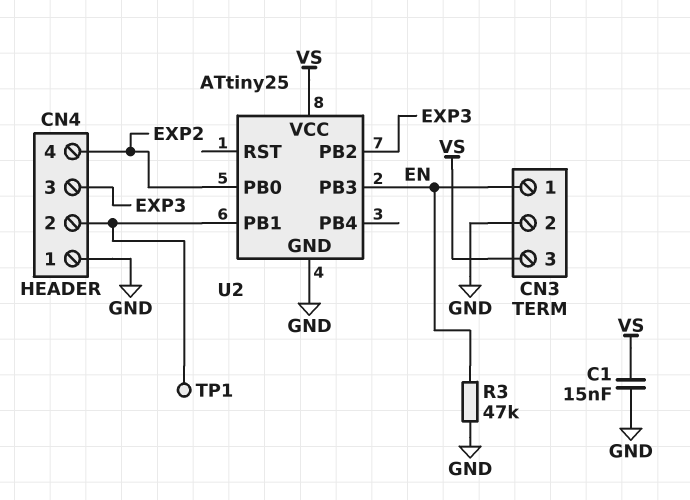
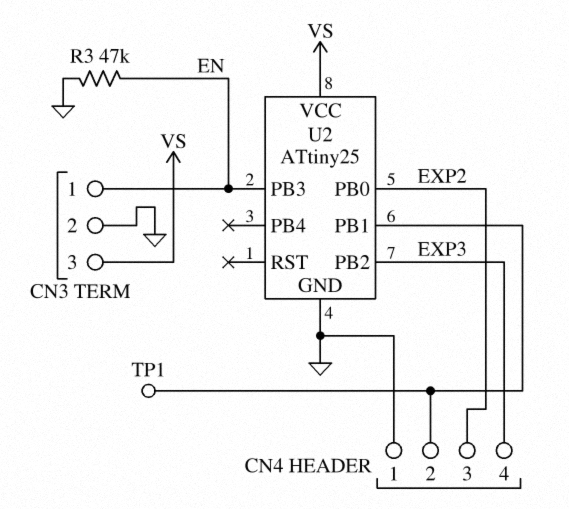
C1: 15nF (GND, VS) -> none
CN4 pin 3: EXP3 -> EXP2
CN4 pin 4: EXP2 -> EXP3

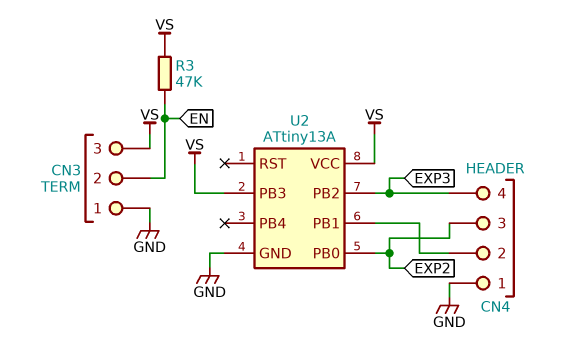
CN3 pin 1: EN -> GND
CN3 pin 2: GND -> EN
R3: 47k (EN, GND) -> 47k (EN, VS)
TP1: test point (CN4/2) -> none
U2: ATtiny25 -> ATtiny13A
U2 pin PB3: EN -> VS

